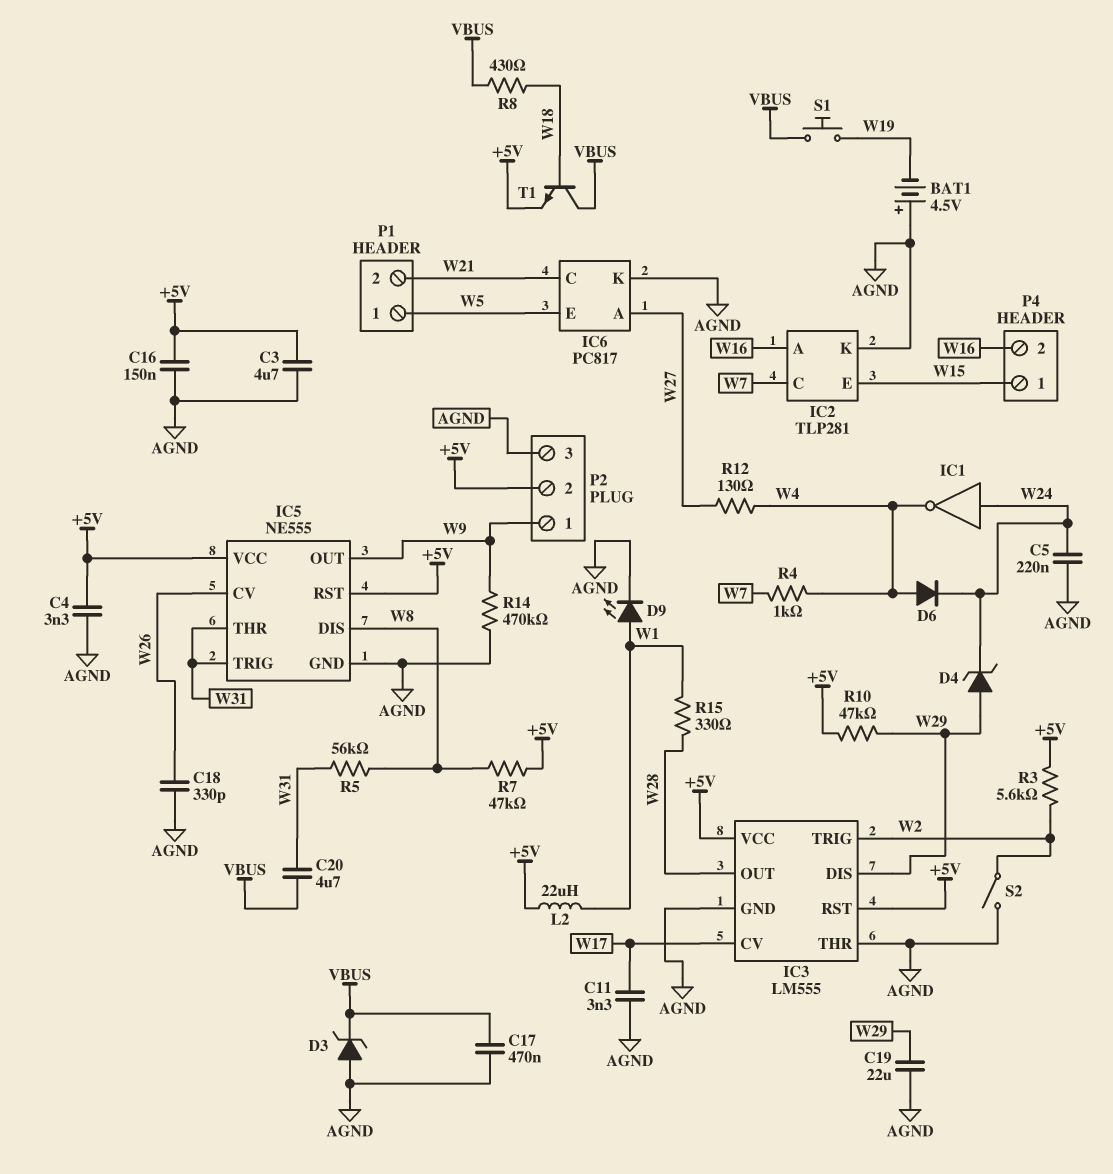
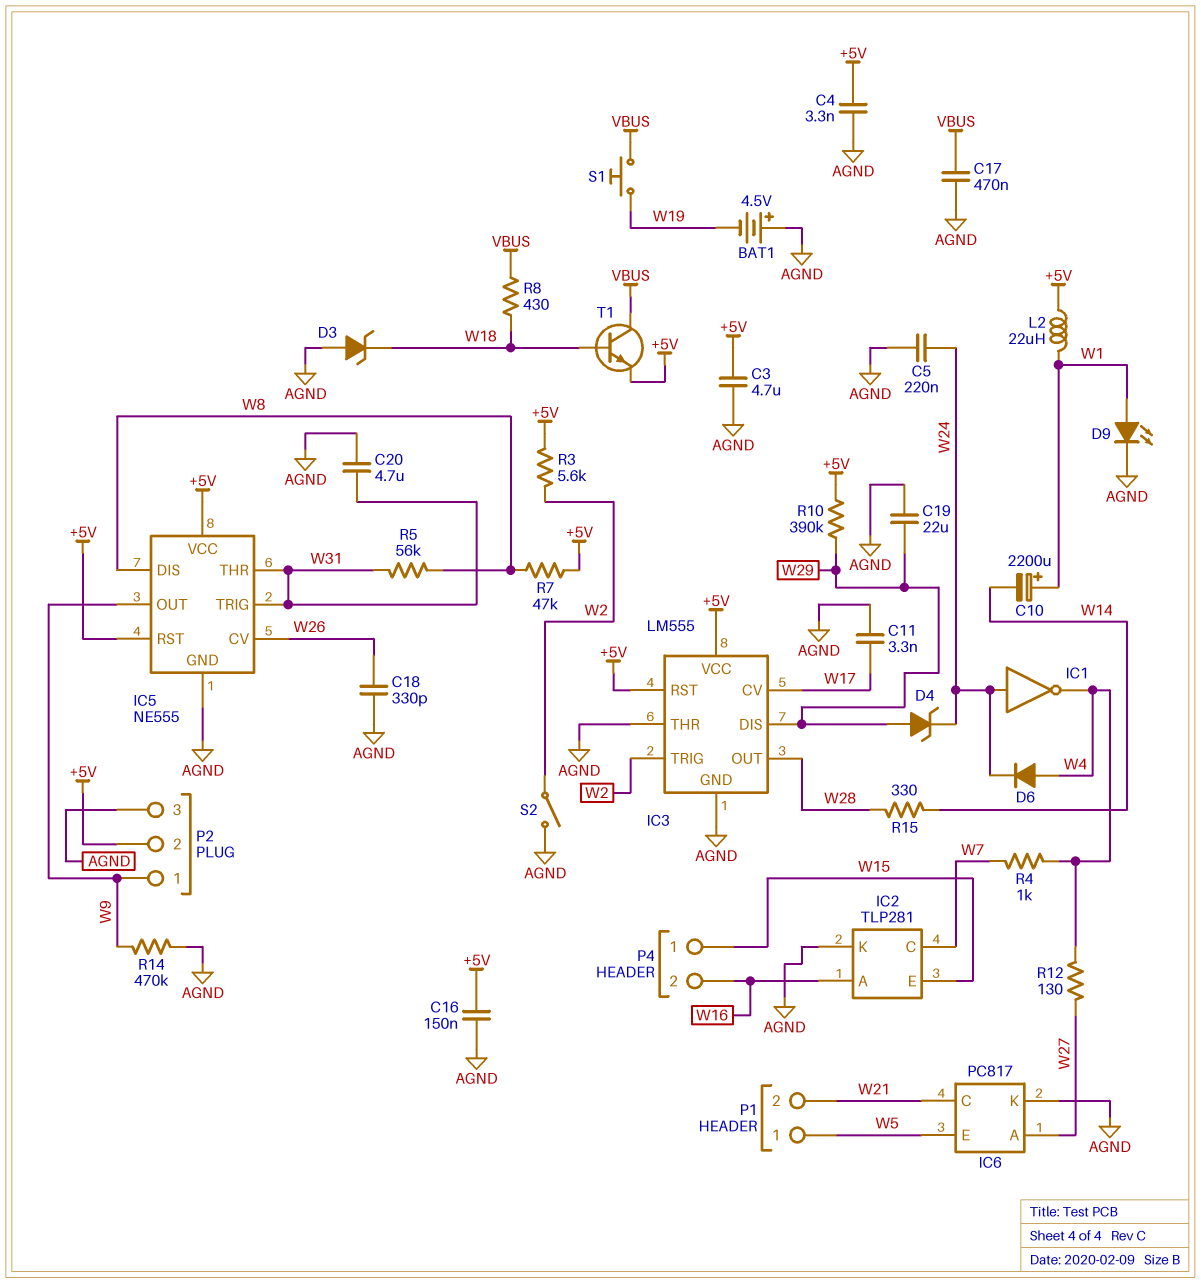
C10: none -> 2200uF (plus W1, minus W14)
C20: 4.7uF (VBUS, W31) -> 4.7uF (AGND, W31)
D3: zener (A AGND, K VBUS) -> zener (A AGND, K W18)
R10: 47k (+5V, W29) -> 390k (+5V, W29)
R15: 330 (W1, W28) -> 330 (W14, W28)

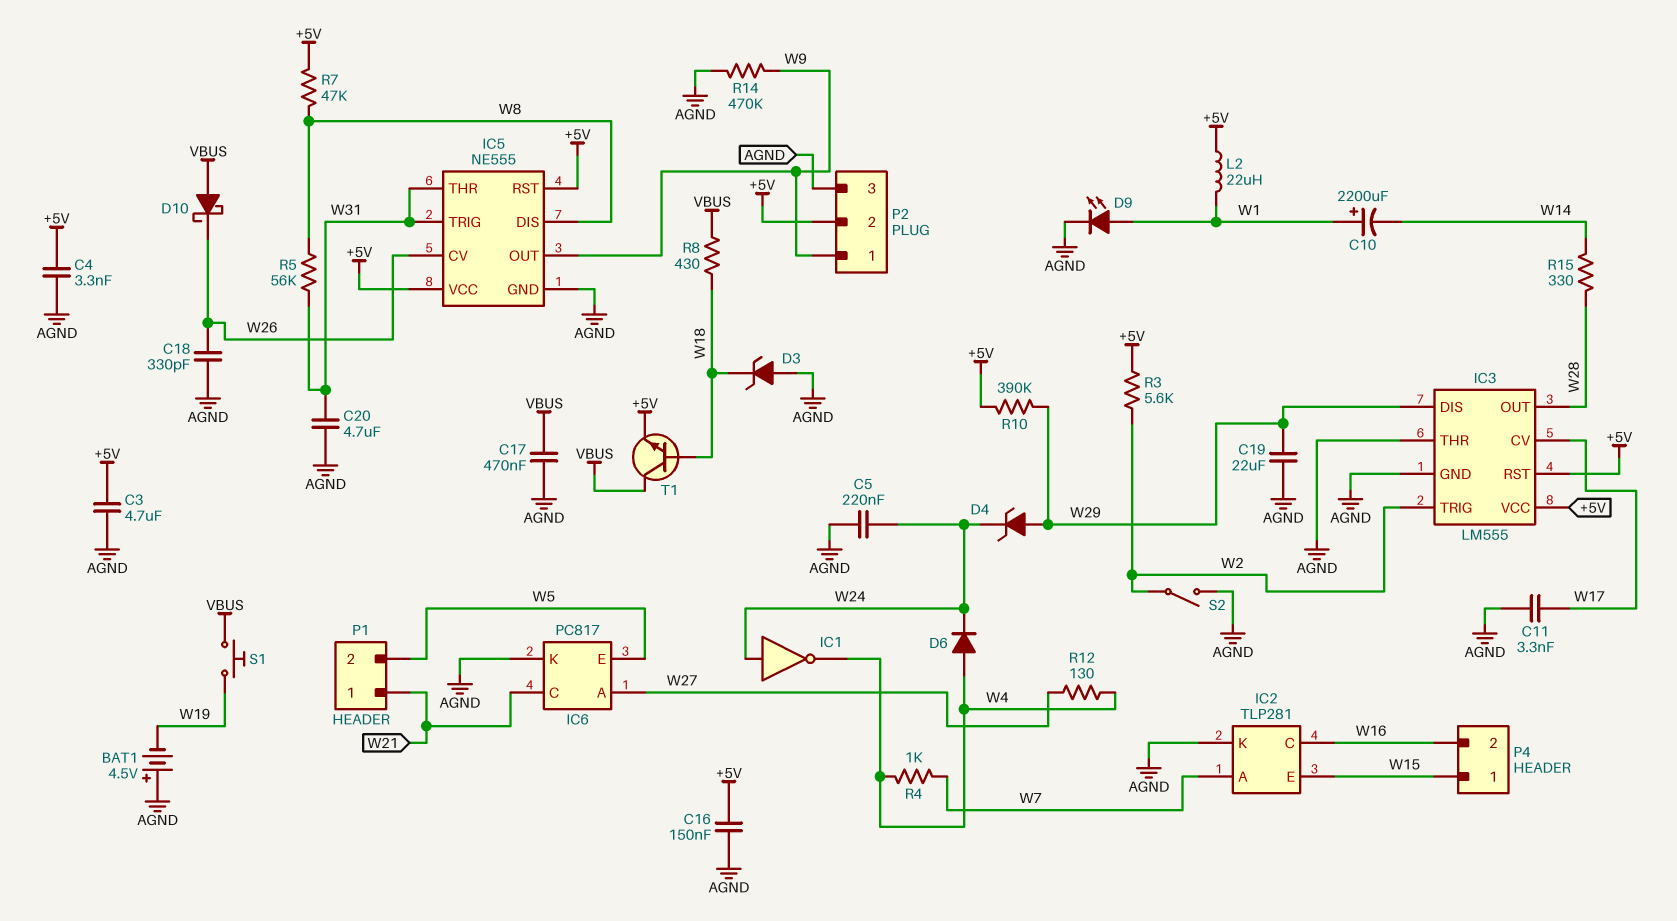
D10: none -> schottky (A VBUS, K W26)
IC2 pin A: W16 -> W7
IC2 pin C: W7 -> W16
P1 pin 1: W5 -> W21
P1 pin 2: W21 -> W5

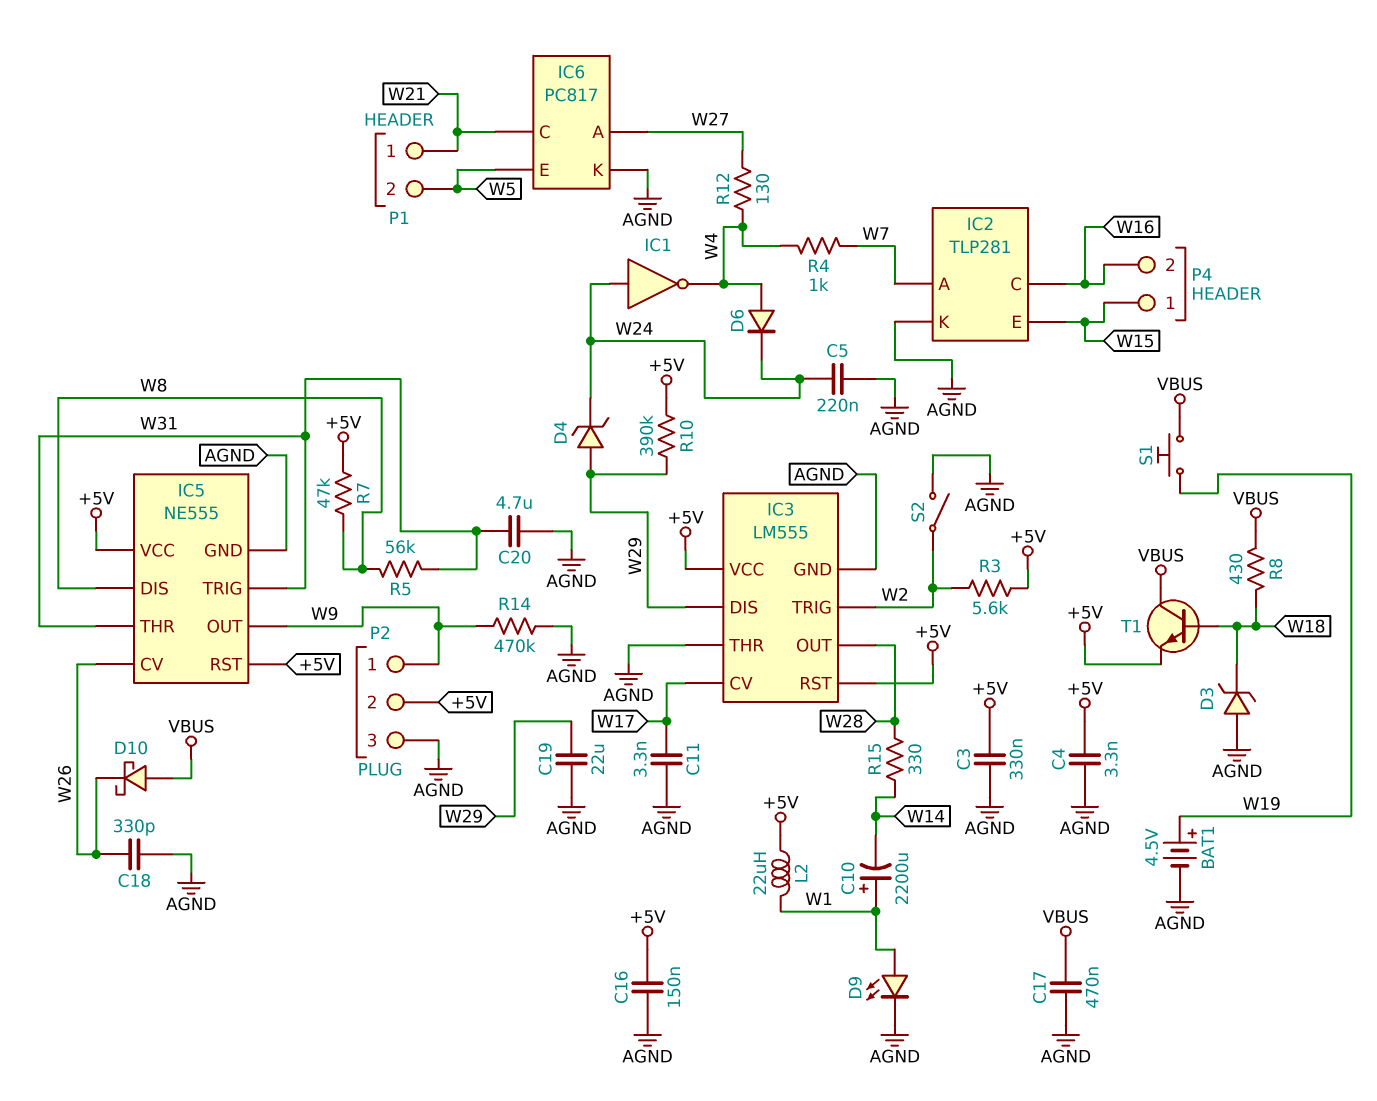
BAT1: 4.5V (plus AGND, minus W19) -> 4.5V (plus W19, minus AGND)
C3: 4.7uF (+5V, AGND) -> 330nF (+5V, AGND)

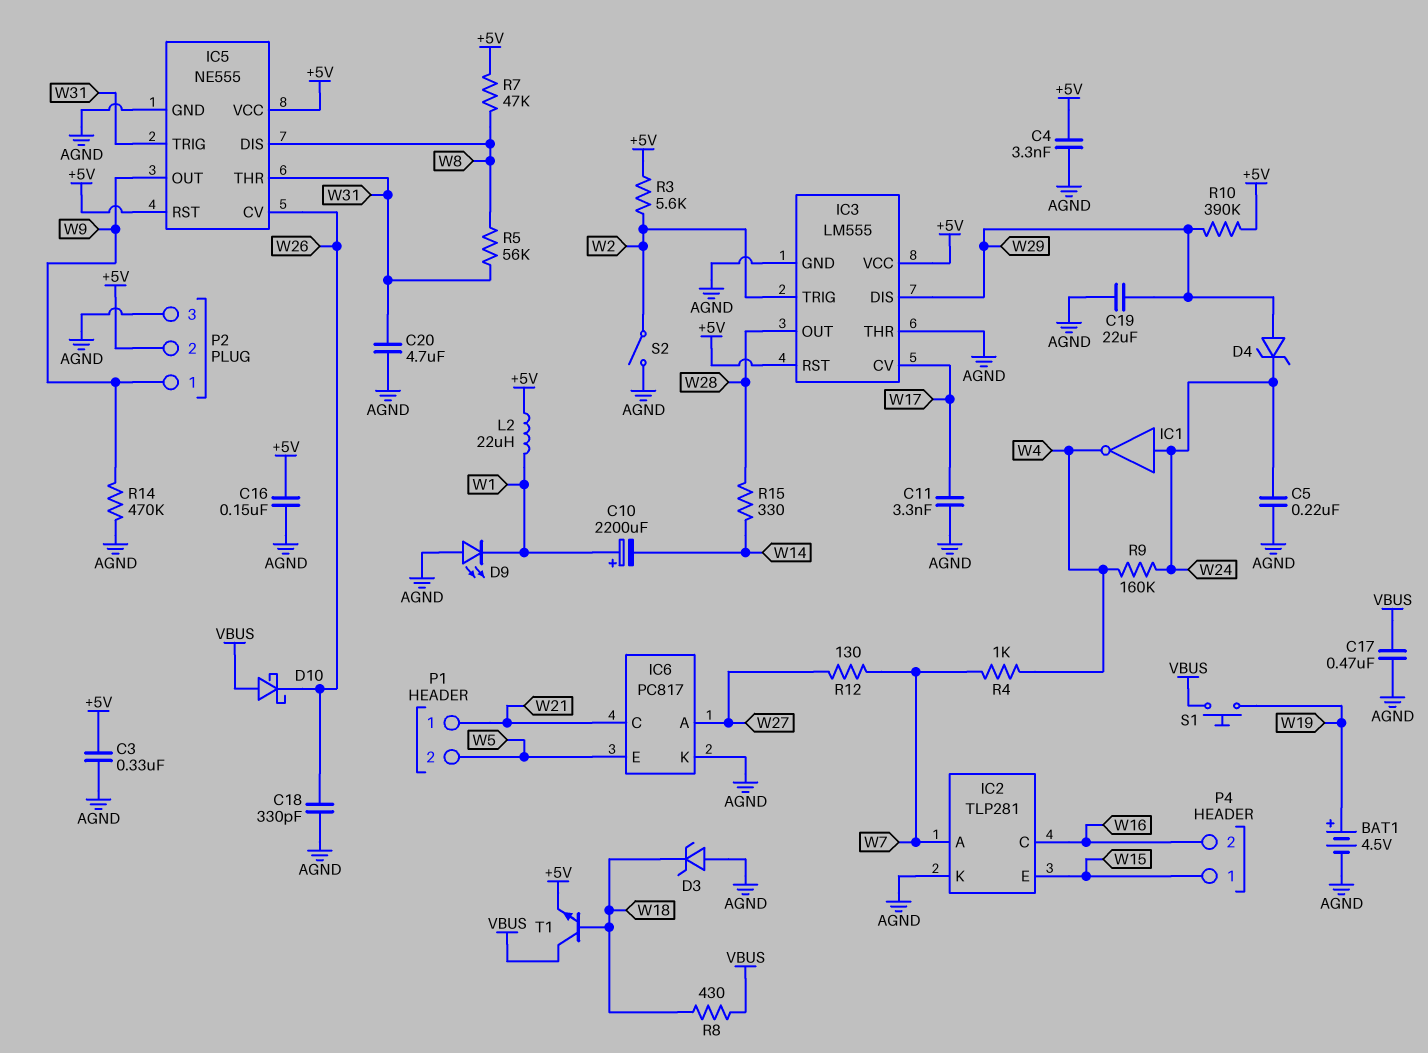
D6: diode (A W4, K W24) -> none
D9: LED (A W1, K AGND) -> LED (A AGND, K W1)
R9: none -> 160k (W4, W24)
R12: 130 (W4, W27) -> 130 (W7, W27)

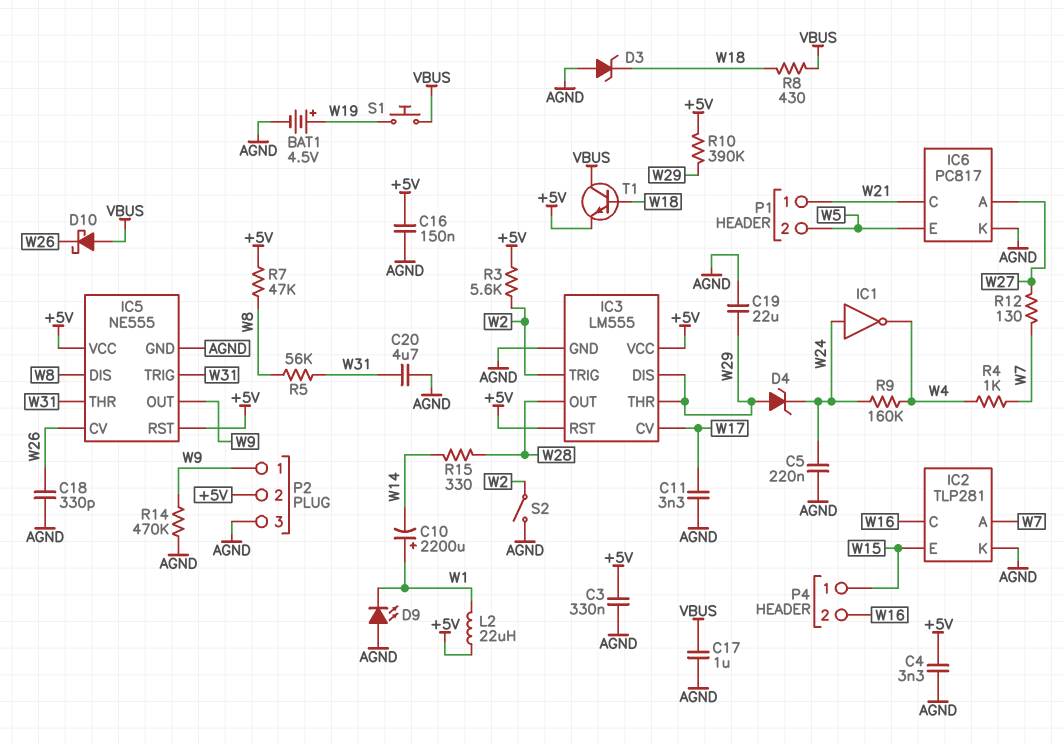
C17: 470nF (AGND, VBUS) -> 1uF (AGND, VBUS)
IC3 pin THR: AGND -> W29

